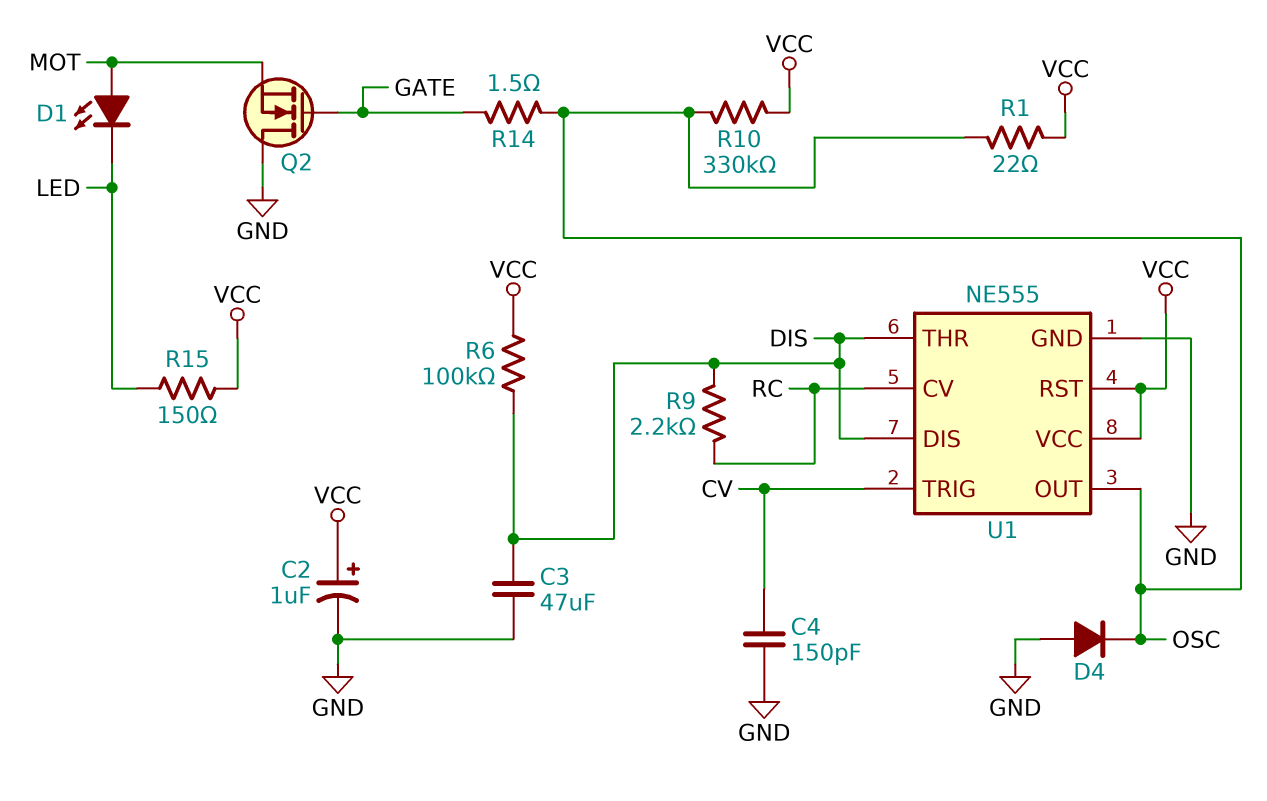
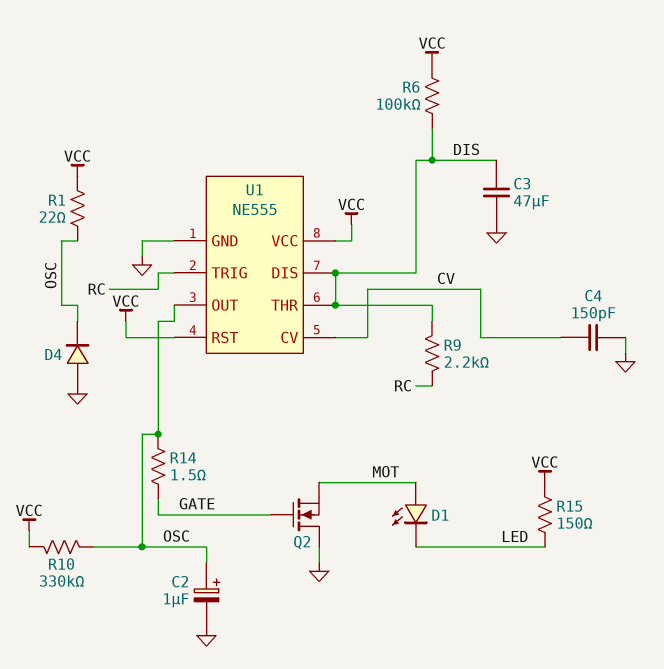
C2: 1uF (plus VCC, minus GND) -> 1uF (plus OSC, minus GND)
U1 pin CV: RC -> CV
U1 pin TRIG: CV -> RC

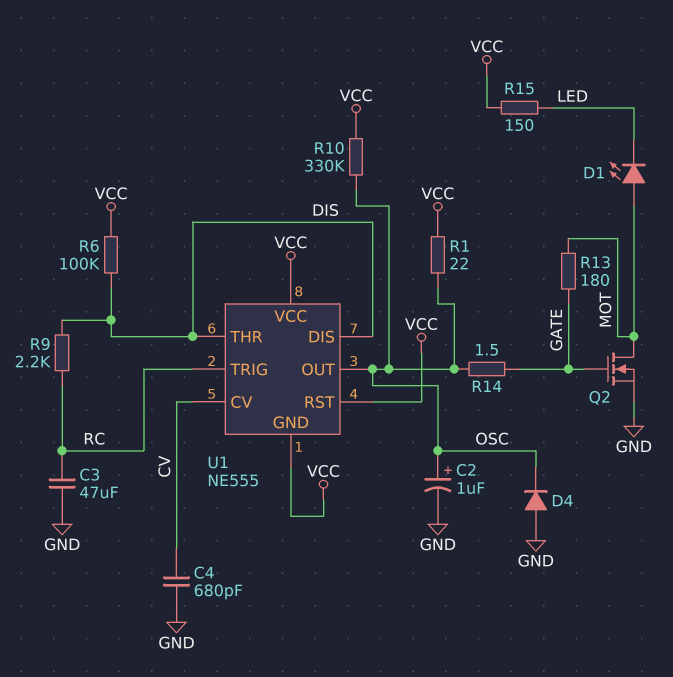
C3: 47uF (DIS, GND) -> 47uF (GND, RC)
C4: 150pF (CV, GND) -> 680pF (CV, GND)
Q2: NMOS (G GATE, D GND, S MOT) -> NMOS (G GATE, D MOT, S GND)
R13: none -> 180 (GATE, MOT)
U1 pin GND: GND -> VCC

